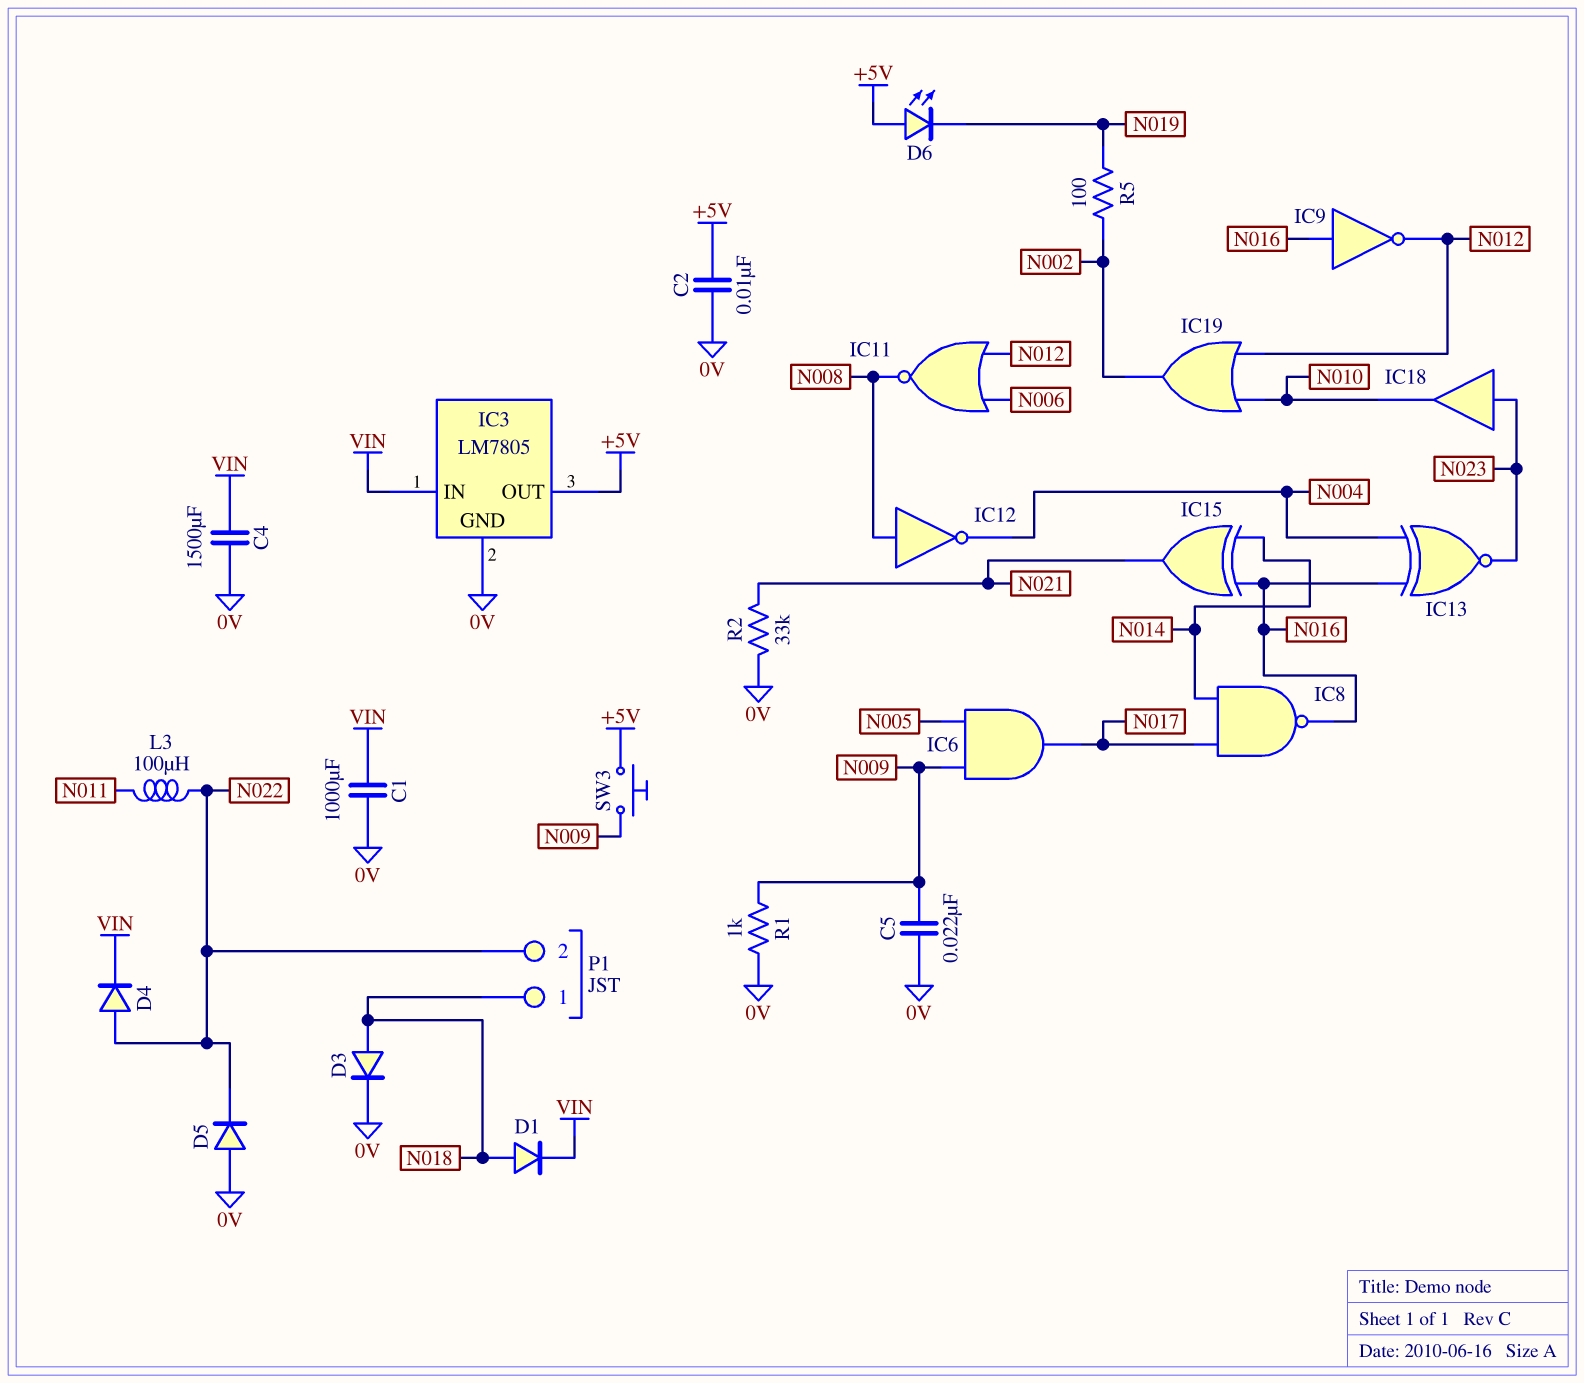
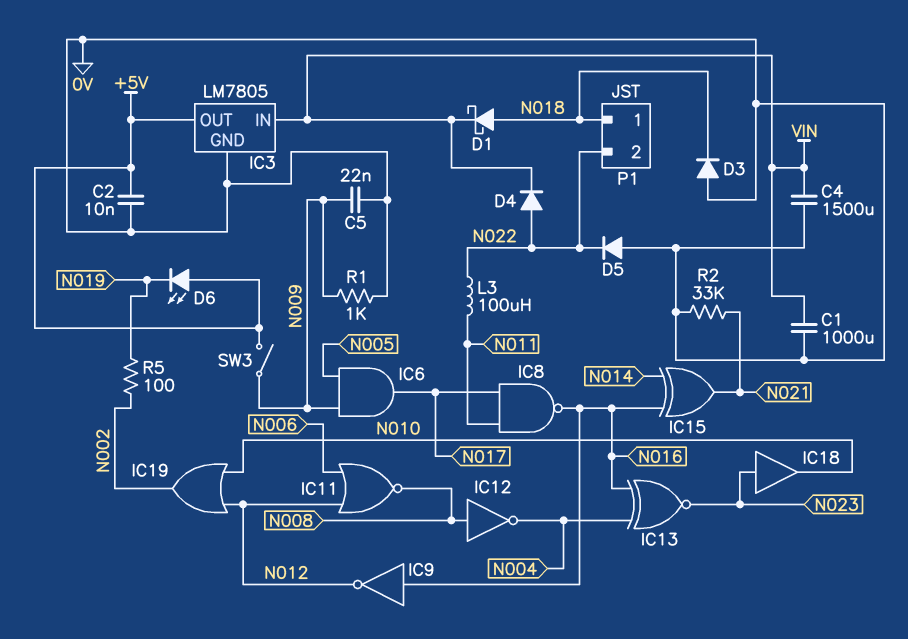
D1: diode (A N018, K VIN) -> schottky (A N018, K VIN)
D3: diode (A N018, K 0V) -> diode (A 0V, K N018)
IC8: NAND (in N014, in N017, out N016) -> NAND (in N011, in N017, out N016)
SW3: button (+5V, N009) -> switch (+5V, N009)

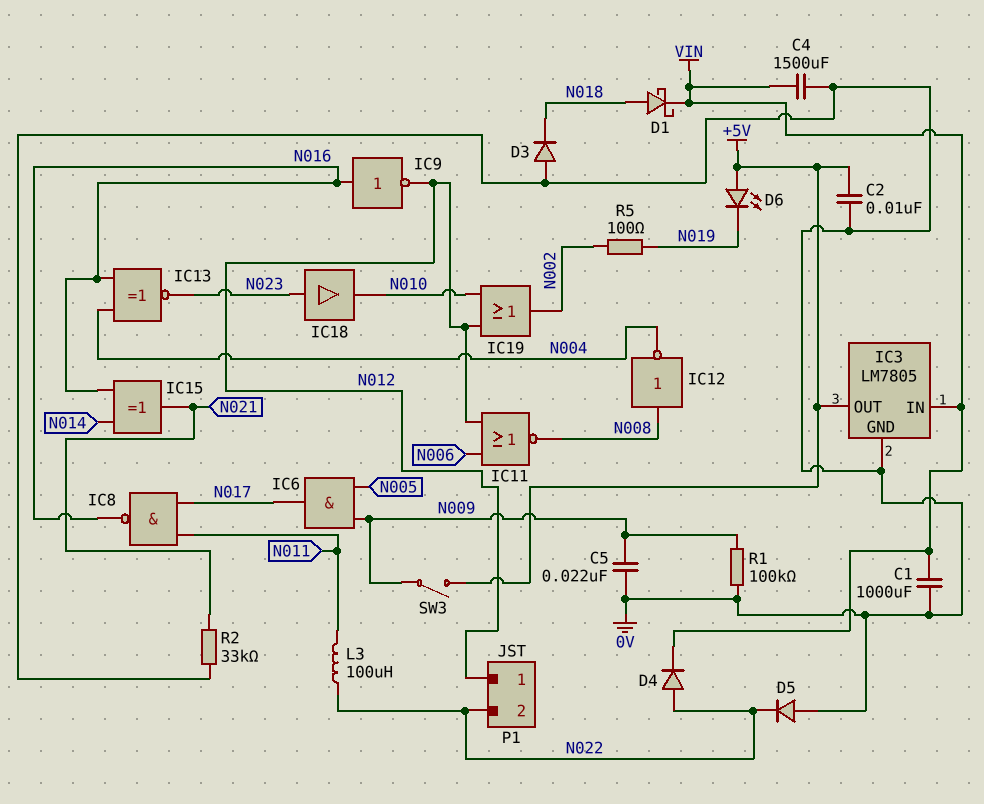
P1 pin 1: N018 -> N012
R1: 1k (0V, N009) -> 100k (0V, N009)

